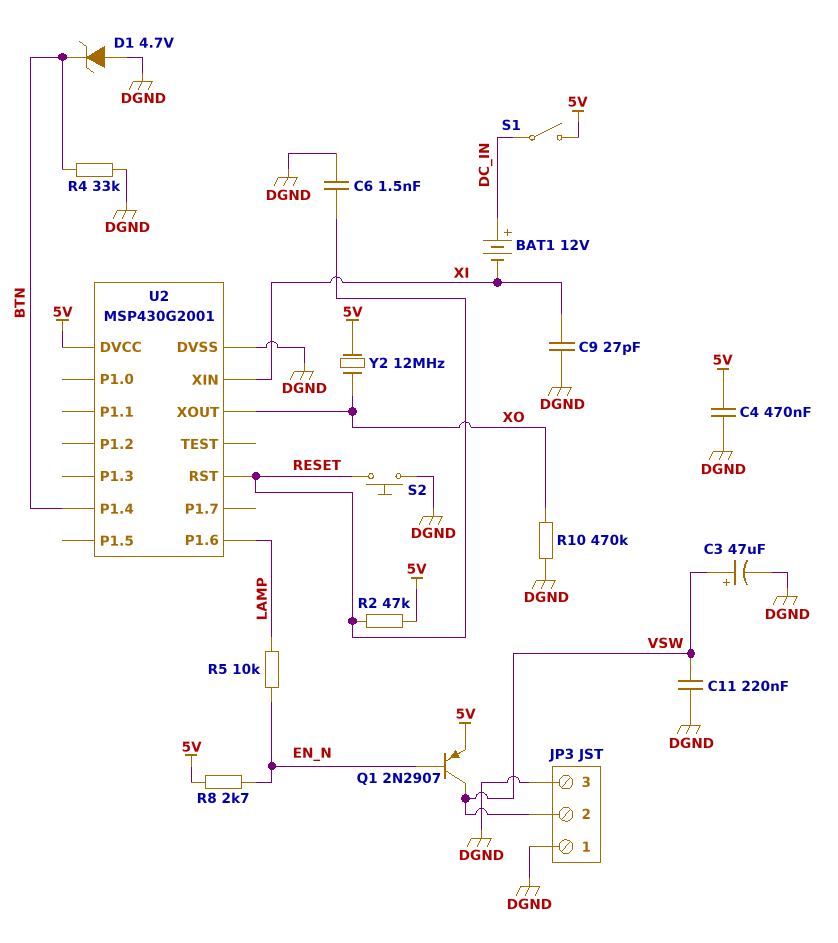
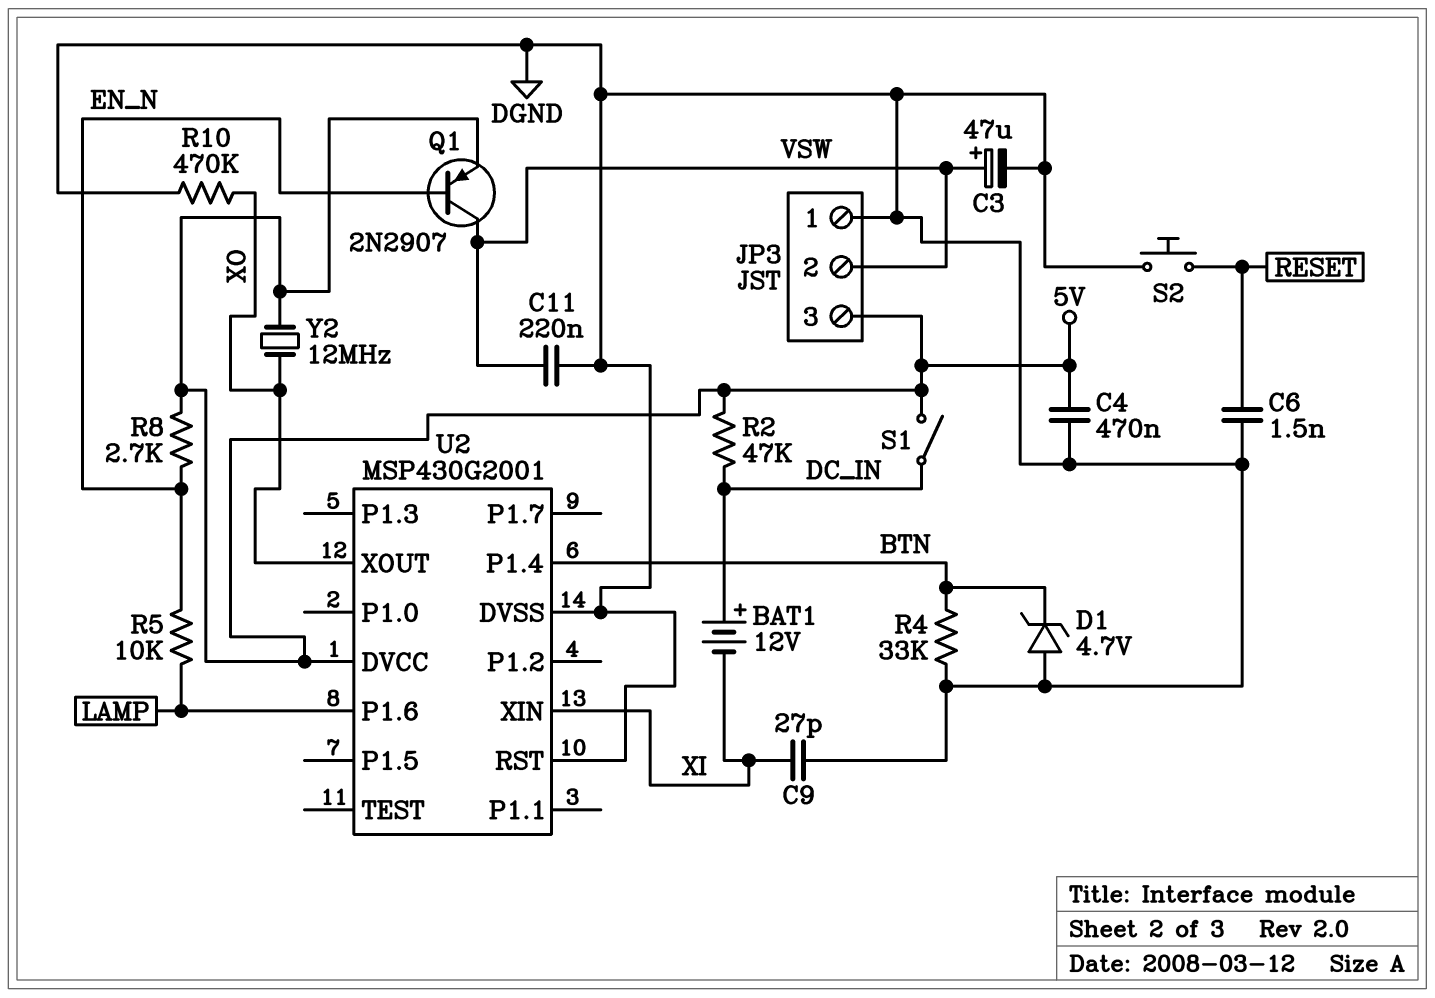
JP3 pin 3: DGND -> 5V
R2: 47k (5V, RESET) -> 47k (5V, DC_IN)
U2 pin RST: RESET -> DGND

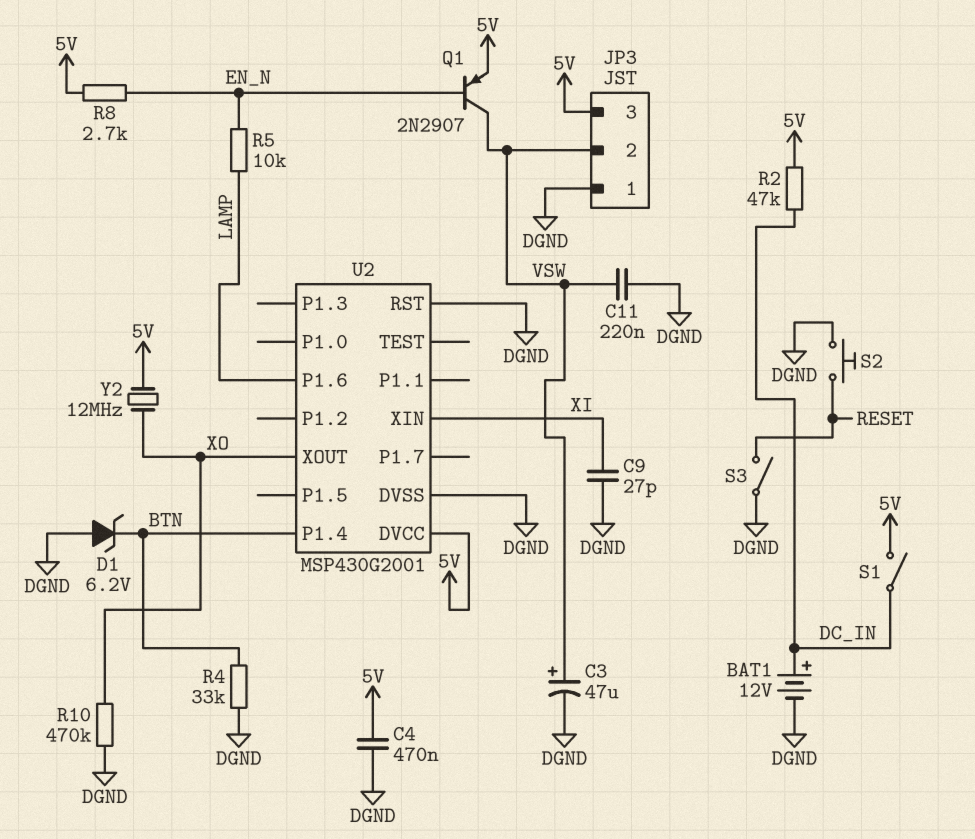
BAT1: 12V (plus DC_IN, minus XI) -> 12V (plus DC_IN, minus DGND)
C6: 1.5nF (DGND, RESET) -> none
D1: zener 4.7V (A DGND, K BTN) -> zener 6.2V (A DGND, K BTN)
S3: none -> switch (DGND, RESET)

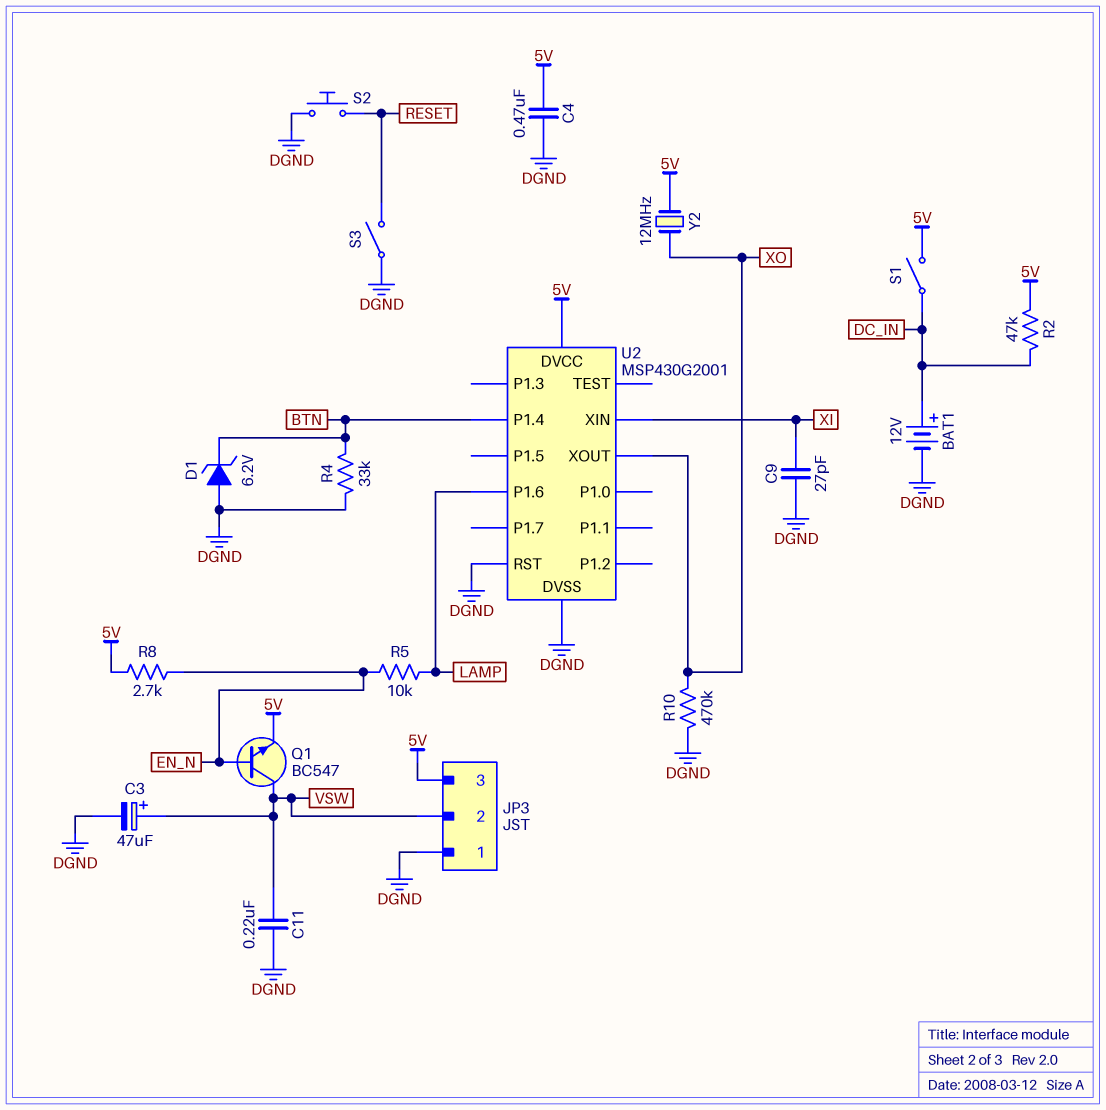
Q1: PNP 2N2907 (B EN_N, C VSW, E 5V) -> NPN BC547 (B EN_N, C VSW, E 5V)

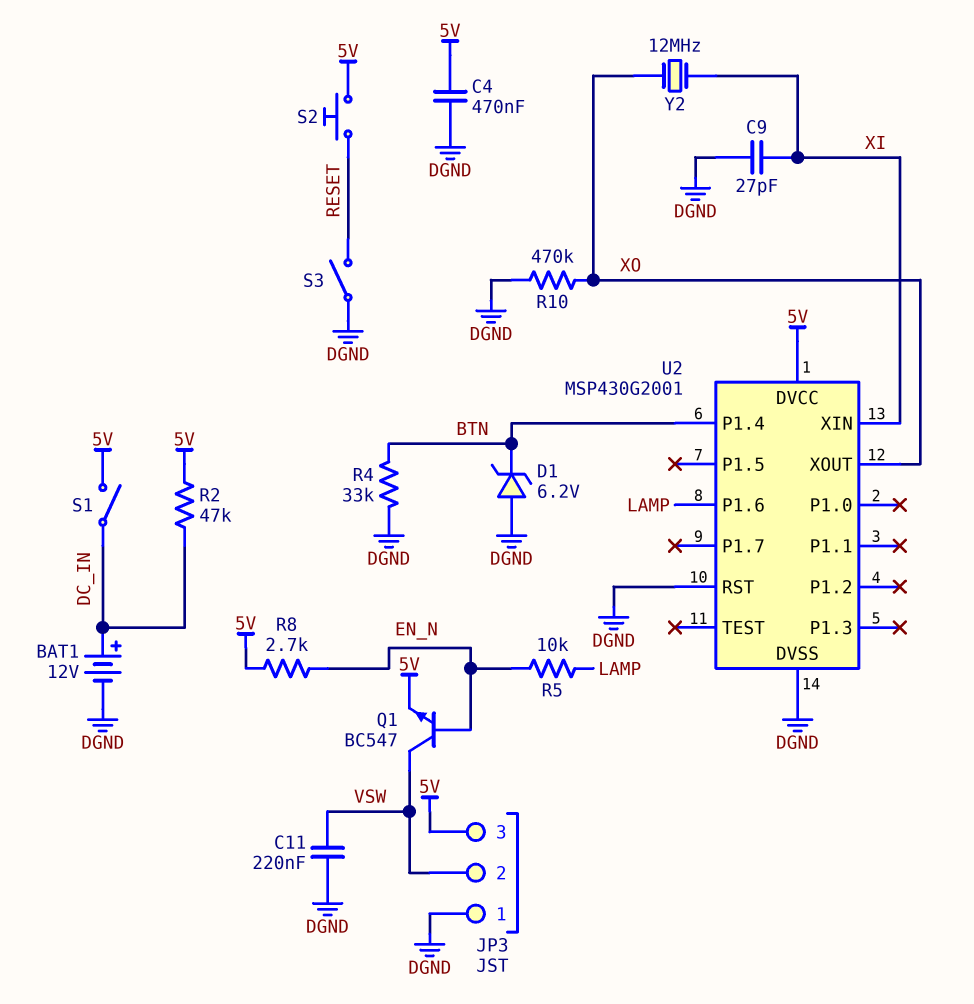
C3: 47uF (plus VSW, minus DGND) -> none
S2: button (DGND, RESET) -> button (5V, RESET)
Y2: 12MHz (5V, XO) -> 12MHz (XI, XO)

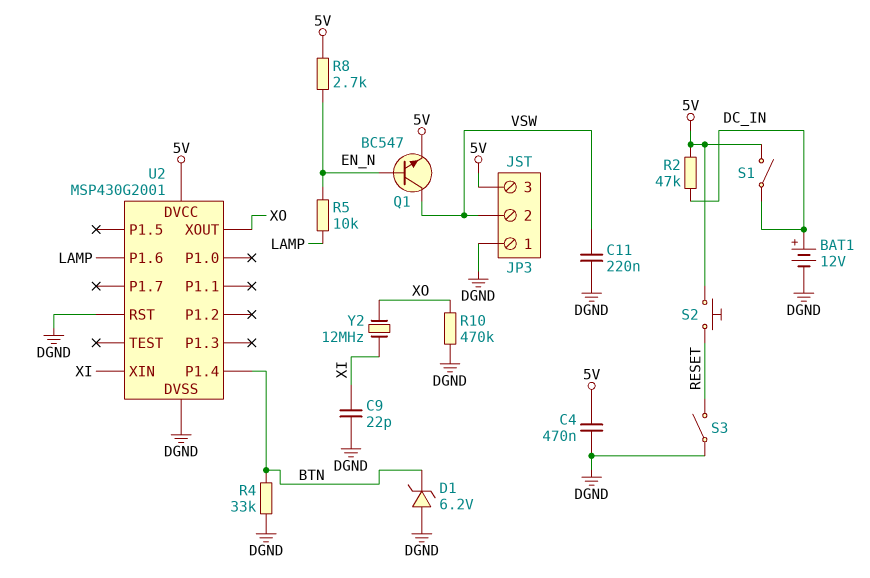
C9: 27pF (DGND, XI) -> 22pF (DGND, XI)

